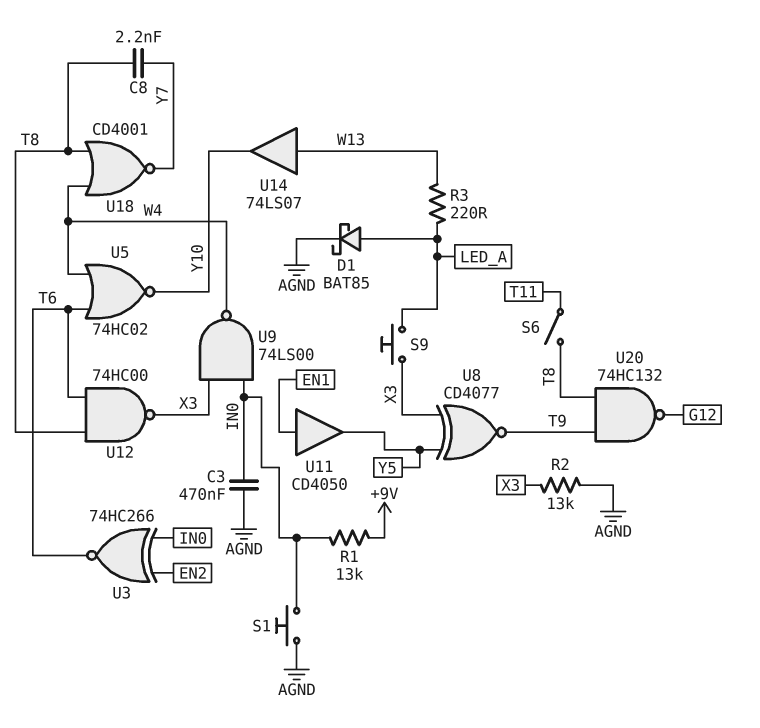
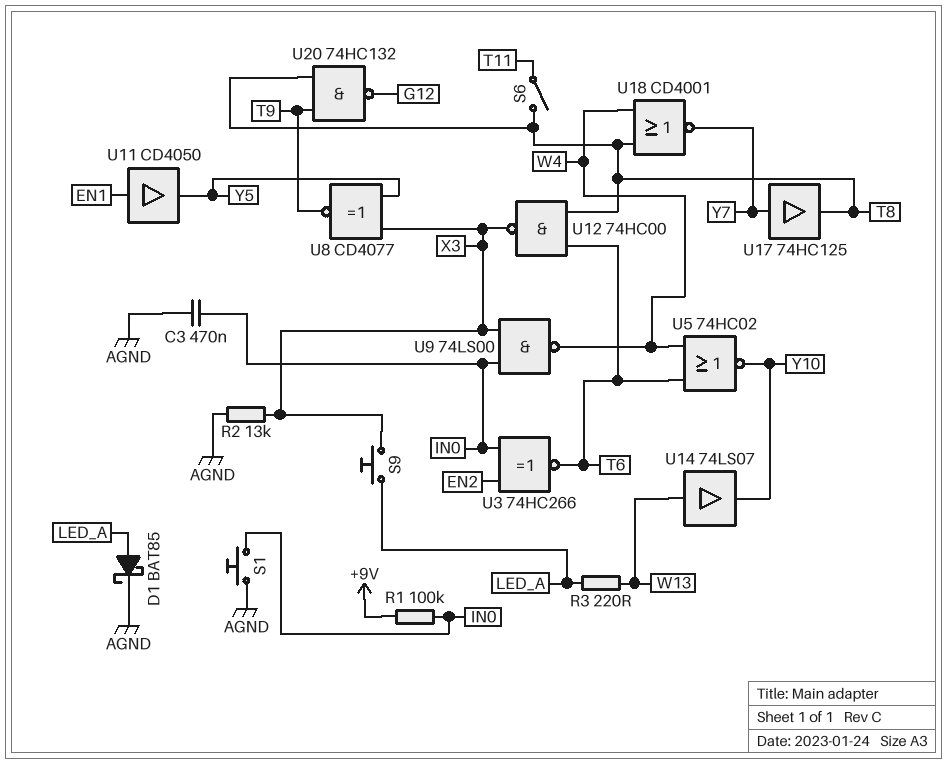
C8: 2.2nF (T8, Y7) -> none
R1: 13k (+9V, IN0) -> 100k (+9V, IN0)
U17: none -> buffer 74HC125 (in Y7, out T8)

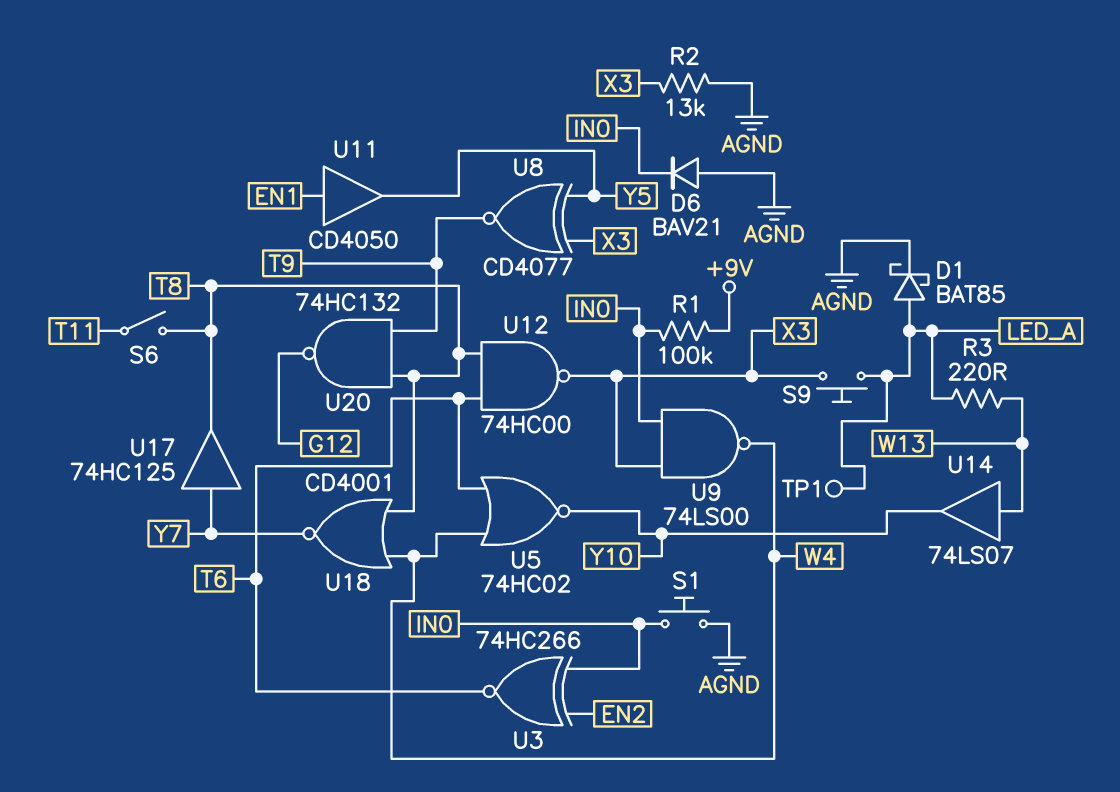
C3: 470nF (AGND, IN0) -> none
D6: none -> diode BAV21 (A AGND, K IN0)
TP1: none -> test point (LED_A)

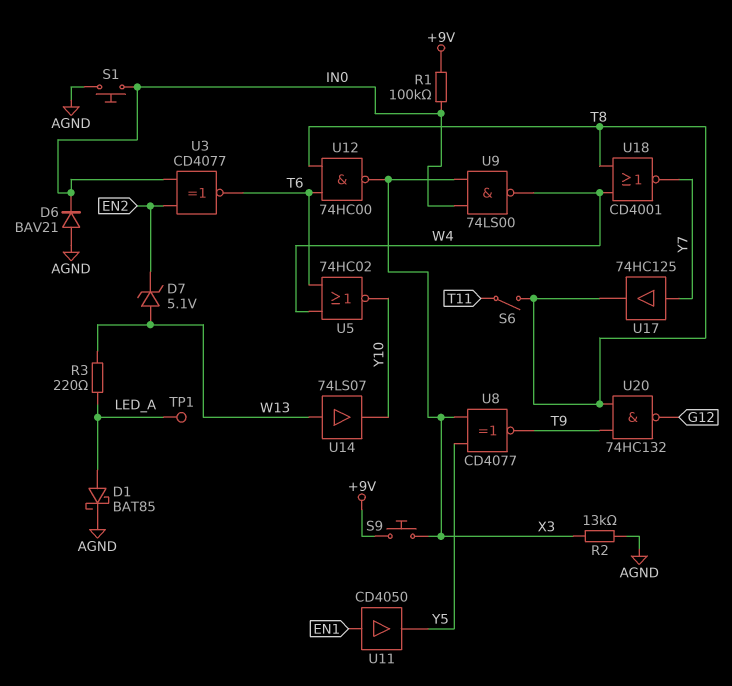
D7: none -> zener 5.1V (A W13, K EN2)
S9: button (LED_A, X3) -> button (+9V, X3)
U3: XNOR 74HC266 (in EN2, in IN0, out T6) -> XNOR CD4077 (in EN2, in IN0, out T6)

